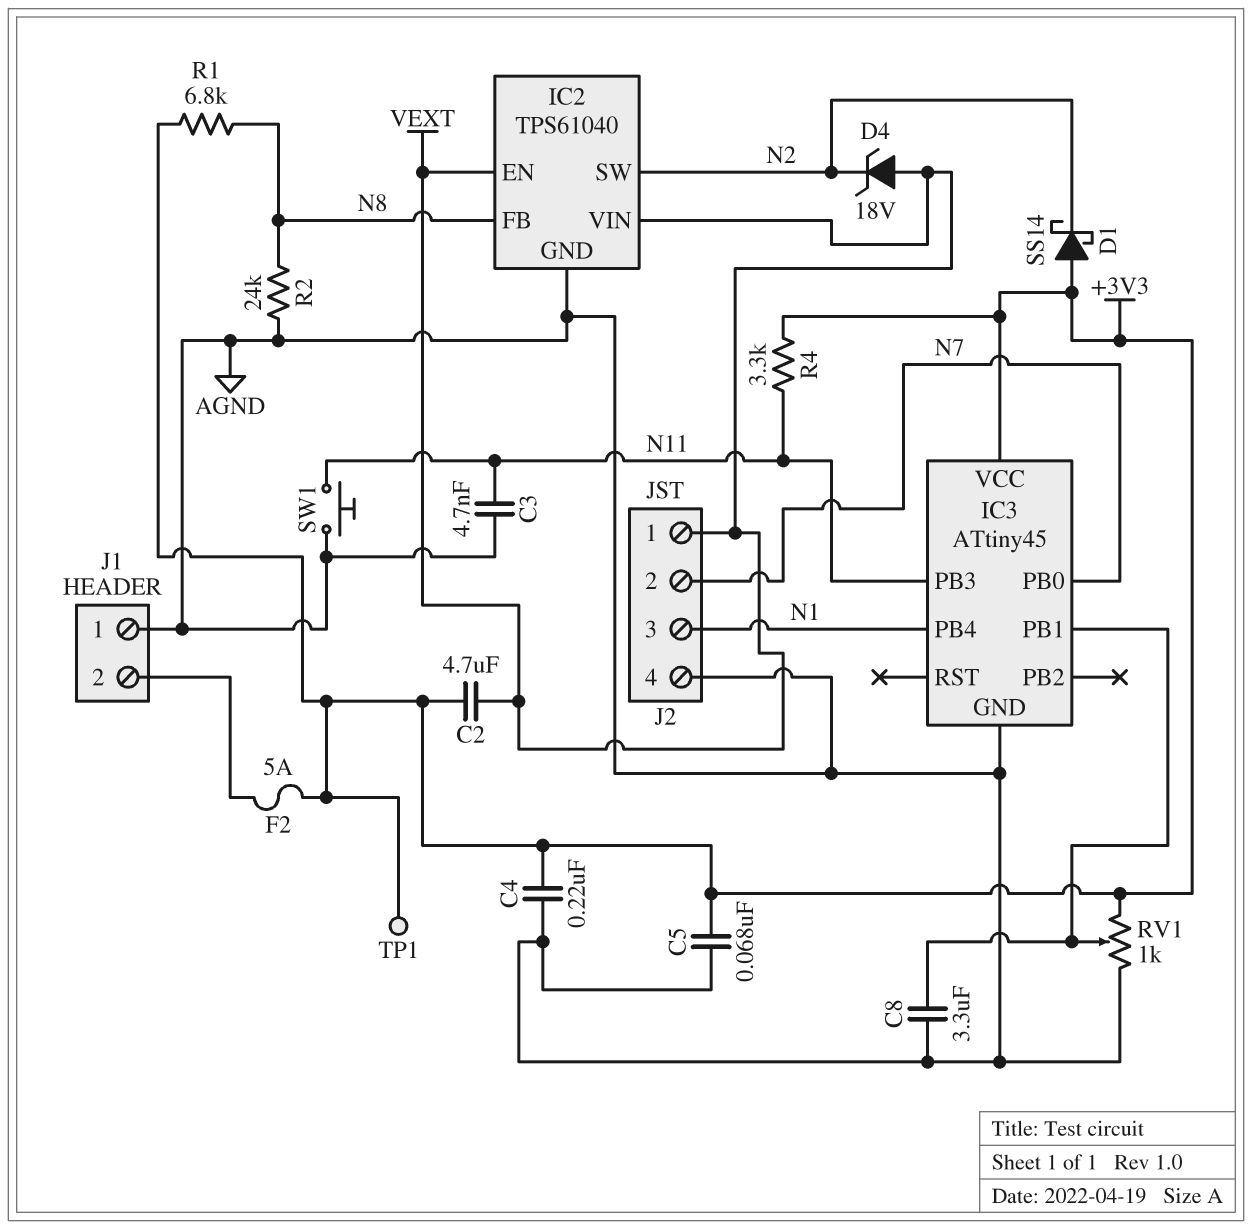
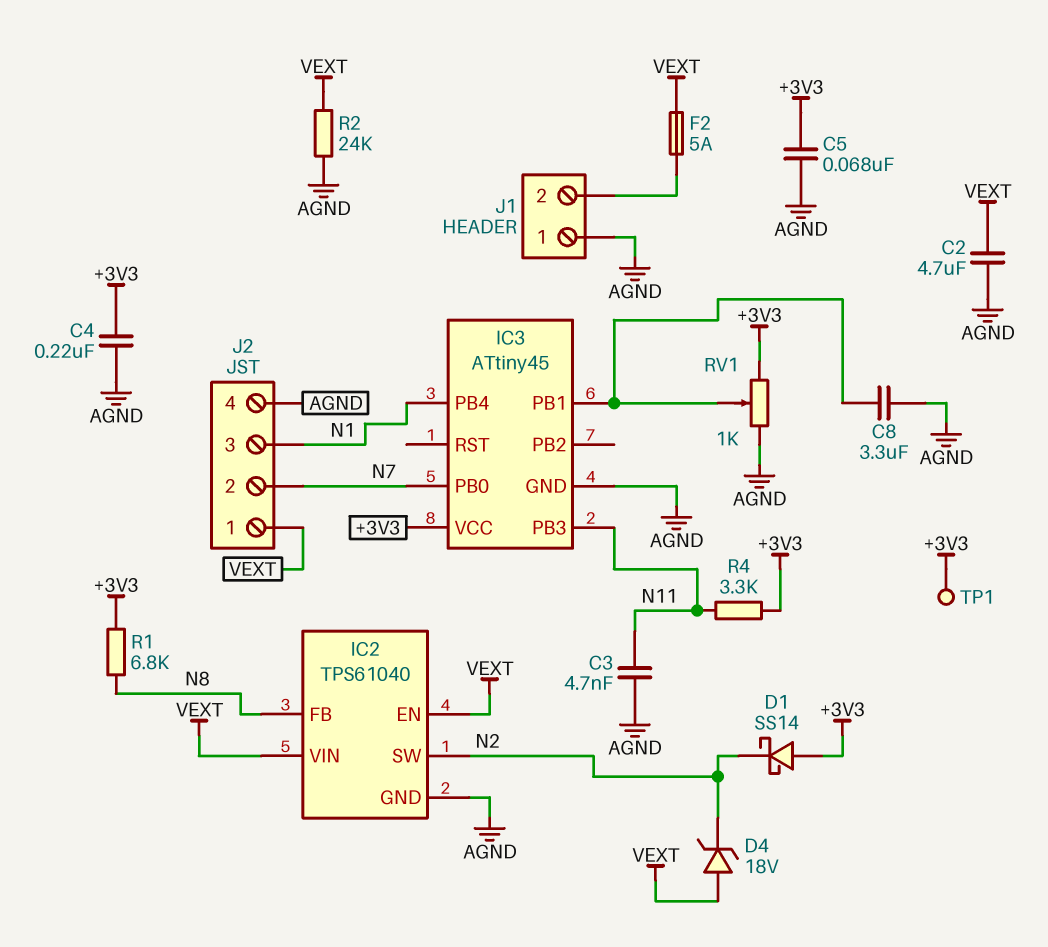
C2: 4.7uF (+3V3, VEXT) -> 4.7uF (AGND, VEXT)
F2: 5A (+3V3, J1/2) -> 5A (J1/2, VEXT)
R2: 24k (AGND, N8) -> 24k (AGND, VEXT)
SW1: button (AGND, N11) -> none

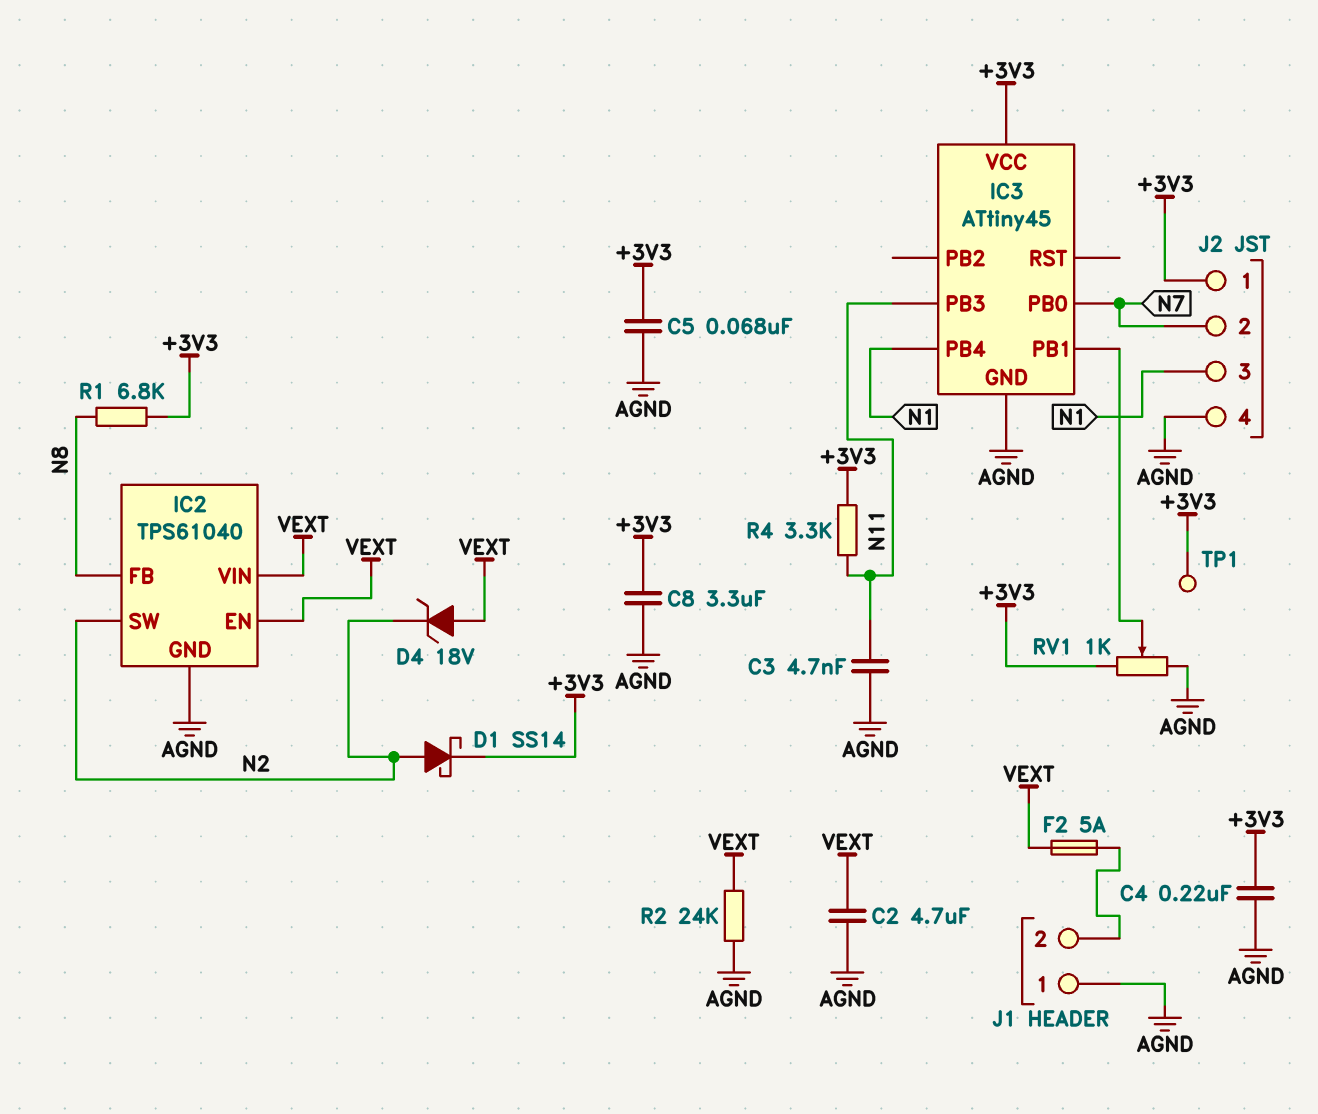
C8: 3.3uF (AGND, IC3/PB1) -> 3.3uF (+3V3, AGND)
D1: schottky SS14 (A +3V3, K N2) -> schottky SS14 (A N2, K +3V3)
J2 pin 1: VEXT -> +3V3

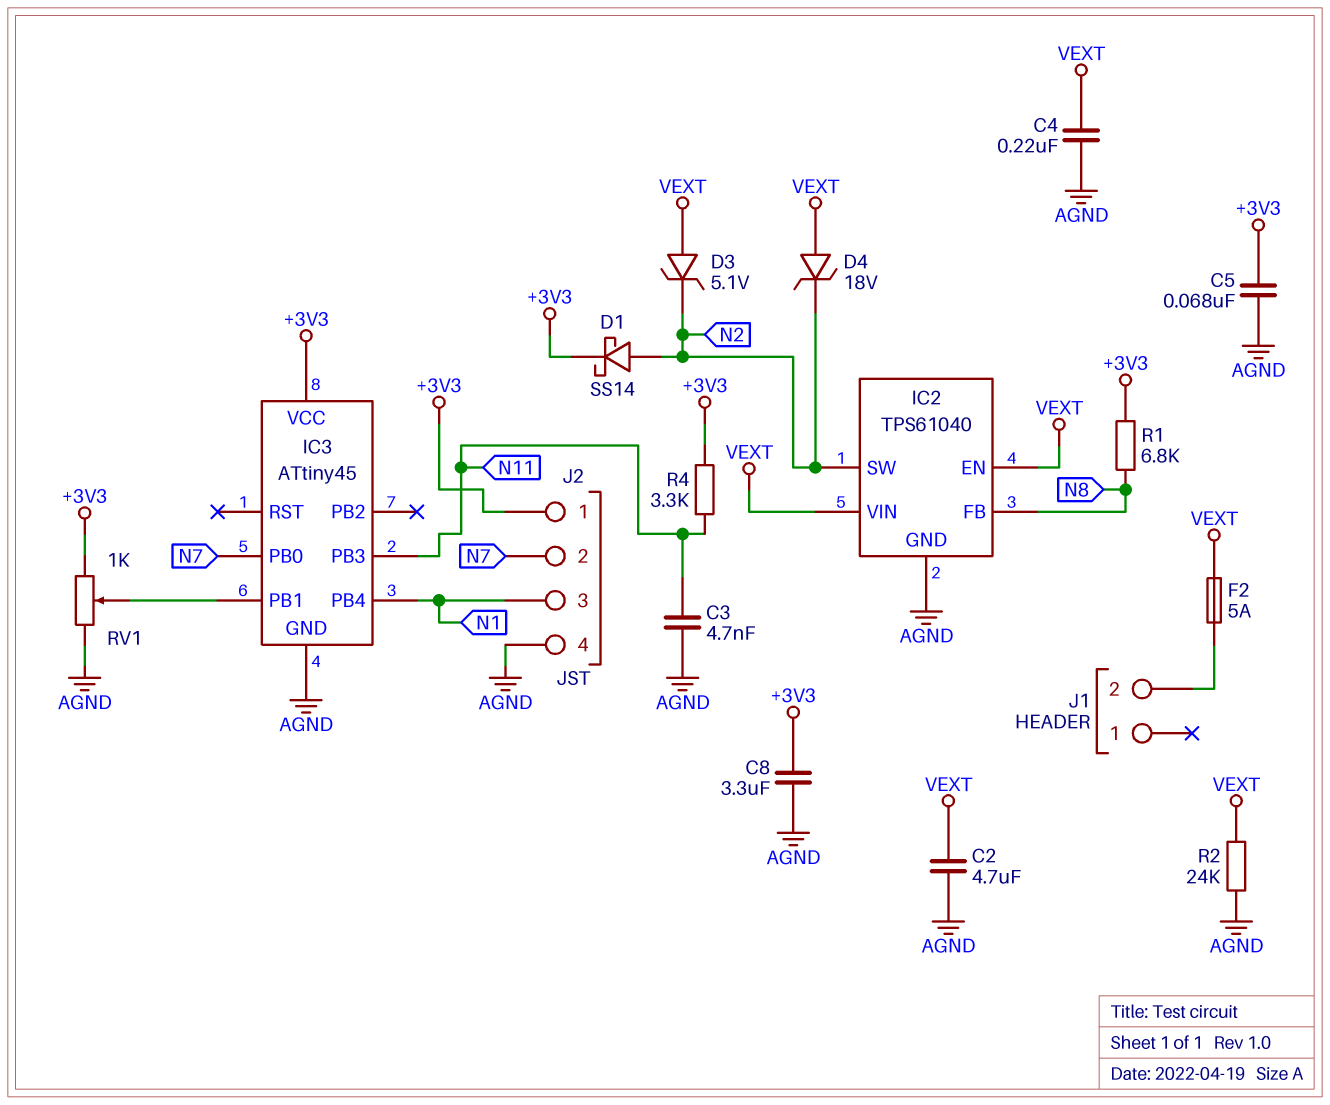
C4: 220nF (+3V3, AGND) -> 220nF (AGND, VEXT)
D3: none -> zener 5.1V (A VEXT, K N2)
J1 pin 1: AGND -> none
TP1: test point (+3V3) -> none

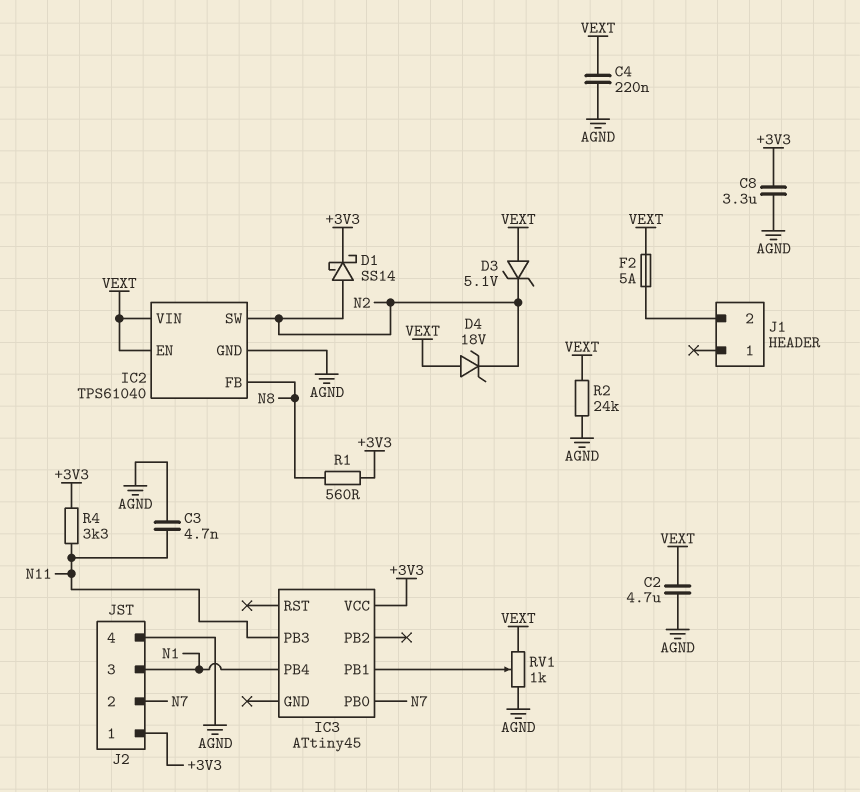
C5: 68nF (+3V3, AGND) -> none
IC3 pin GND: AGND -> none
R1: 6.8k (+3V3, N8) -> 560 (+3V3, N8)
RV1: 1k (+3V3, AGND, wiper IC3/PB1) -> 1k (AGND, VEXT, wiper IC3/PB1)

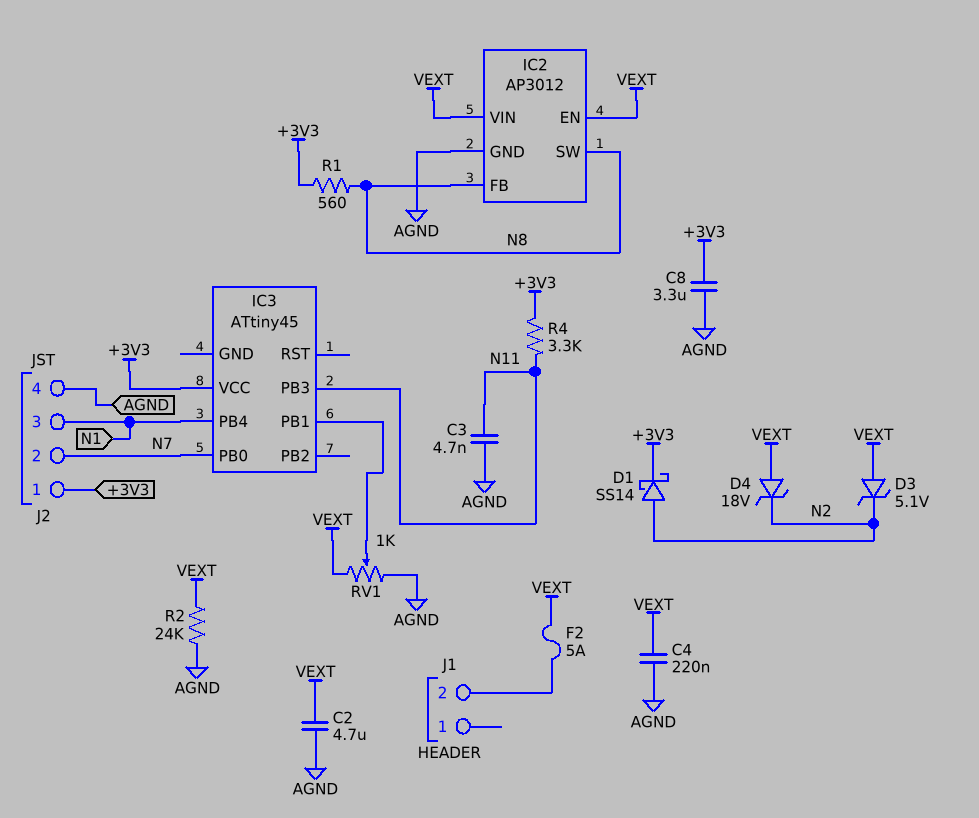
IC2: TPS61040 -> AP3012
IC2 pin SW: N2 -> N8

